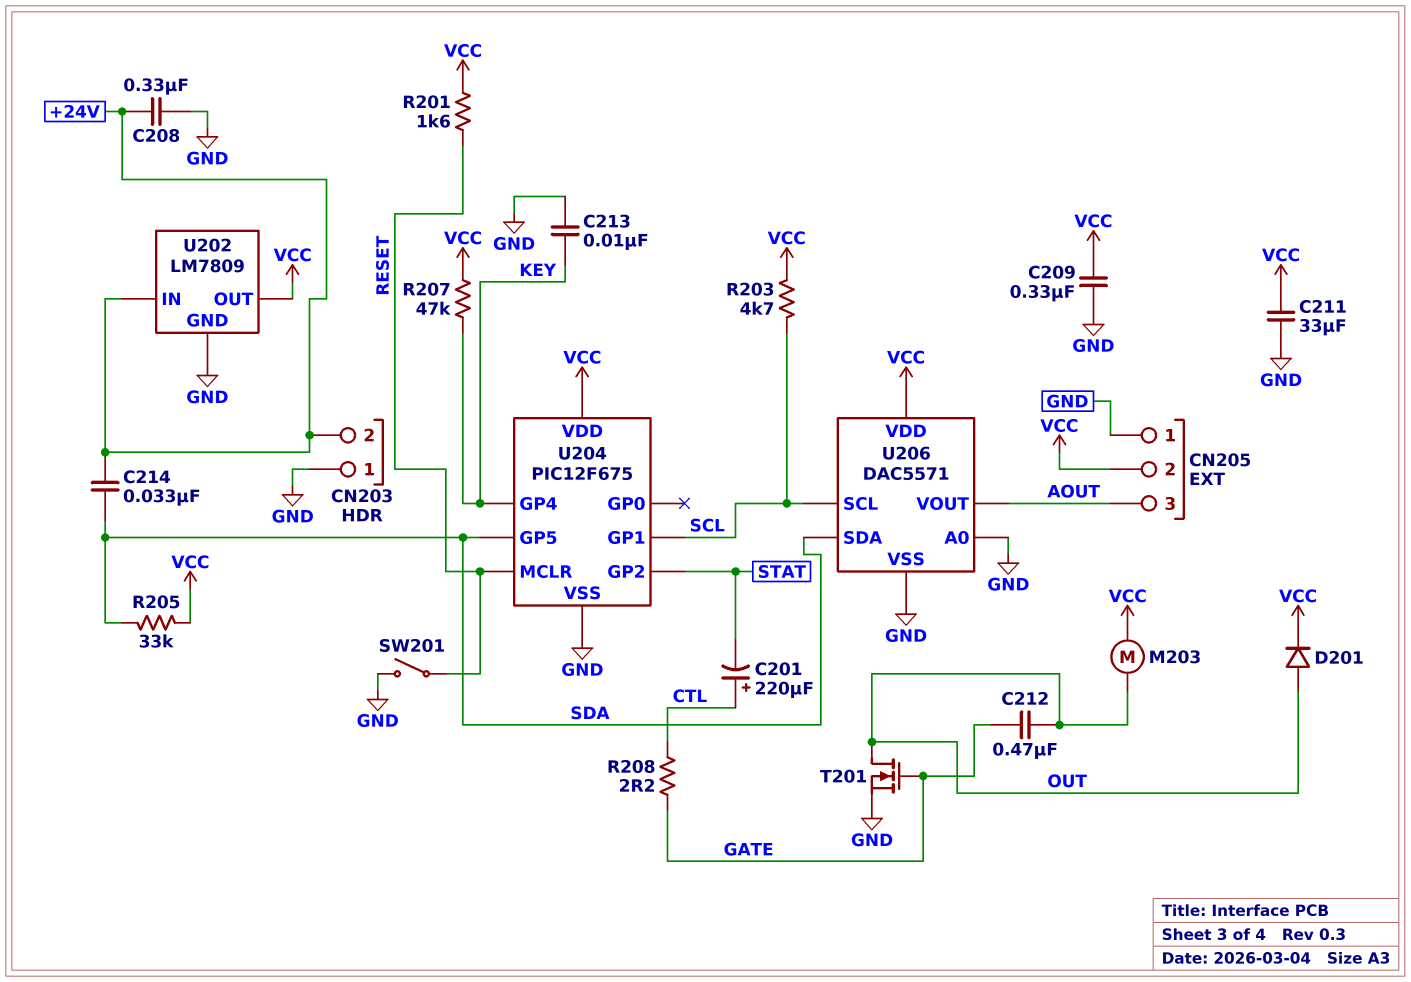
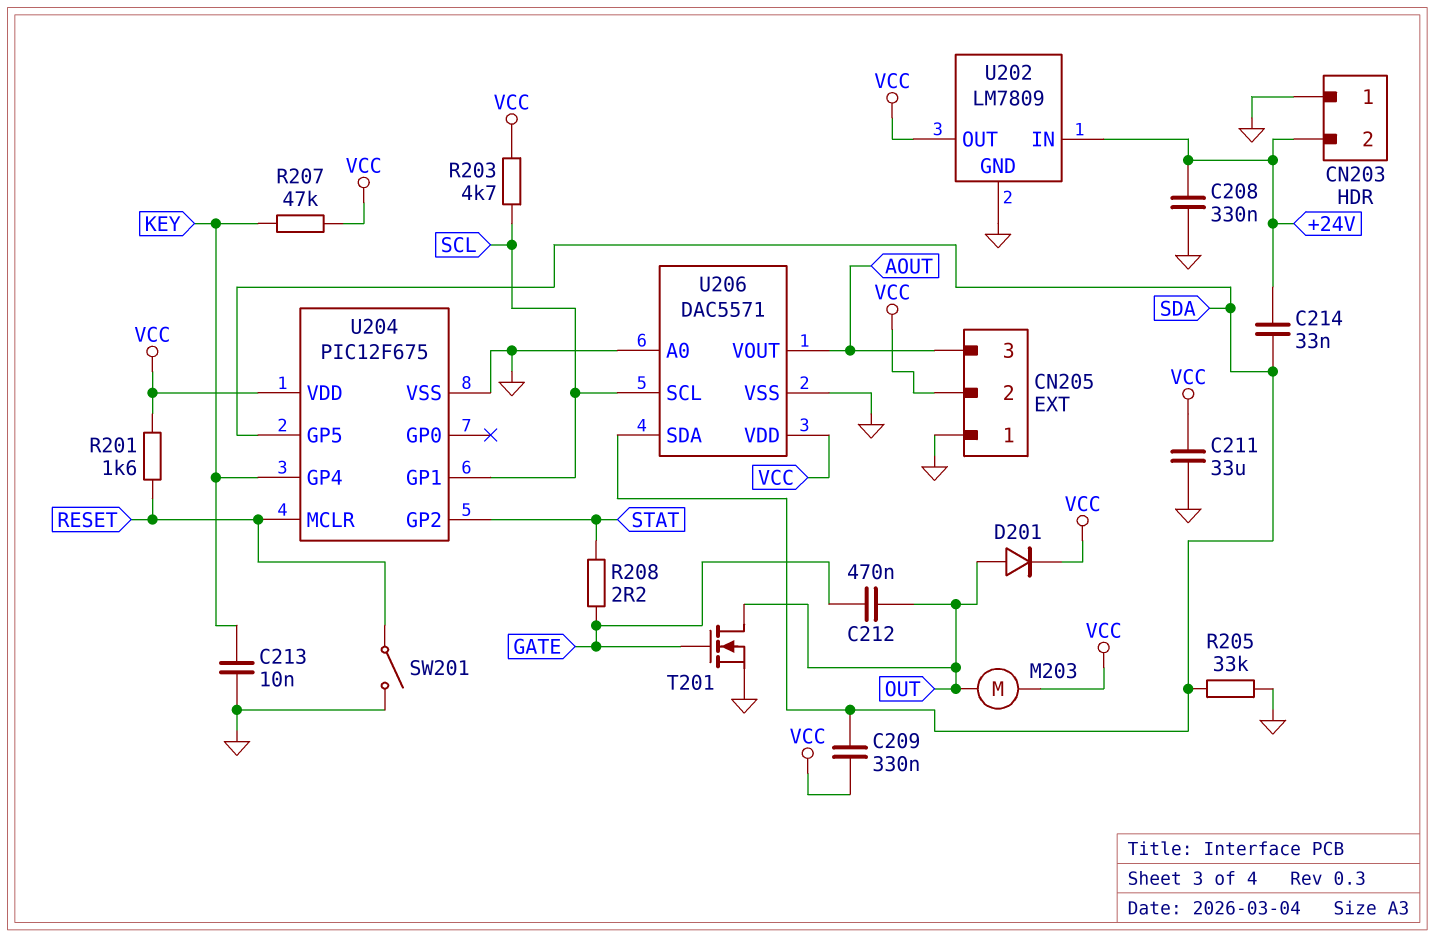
C201: 220uF (plus CTL, minus STAT) -> none
C209: 330nF (GND, VCC) -> 330nF (SDA, VCC)
R205: 33k (SDA, VCC) -> 33k (GND, SDA)
R208: 2.2 (CTL, GATE) -> 2.2 (GATE, STAT)

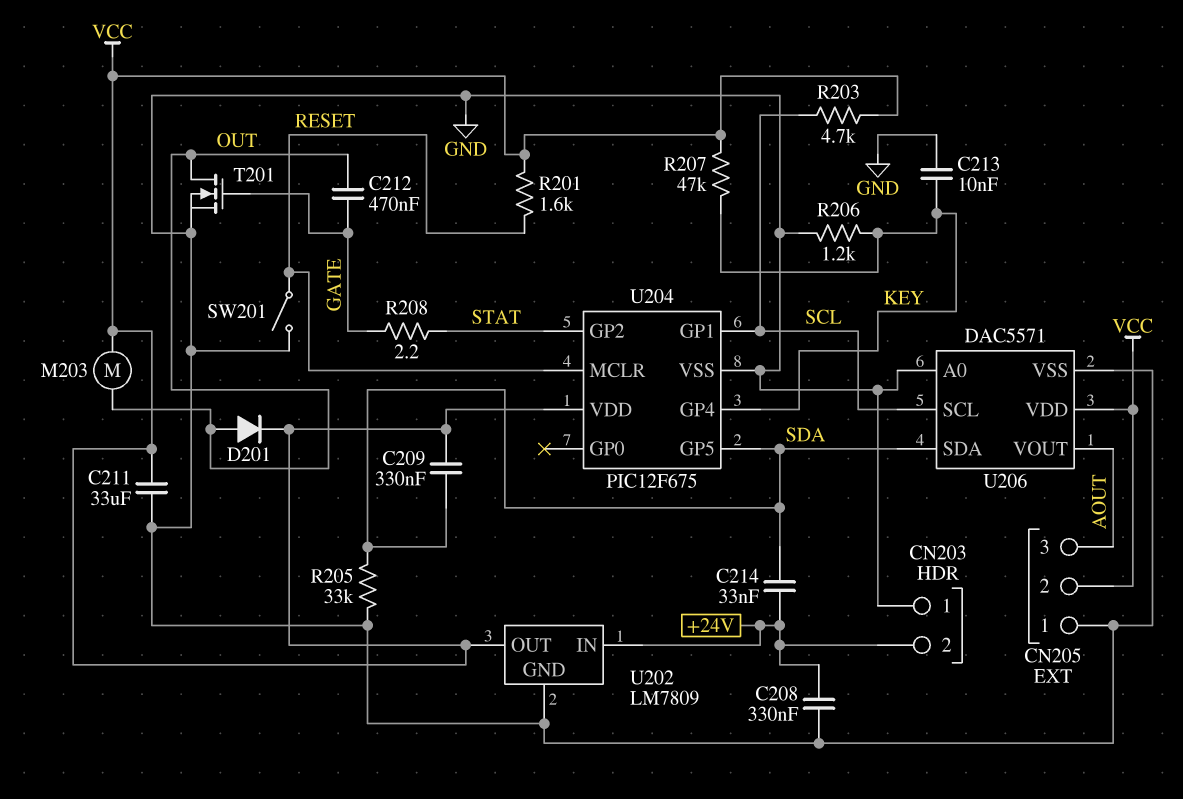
R206: none -> 1.2k (GND, KEY)

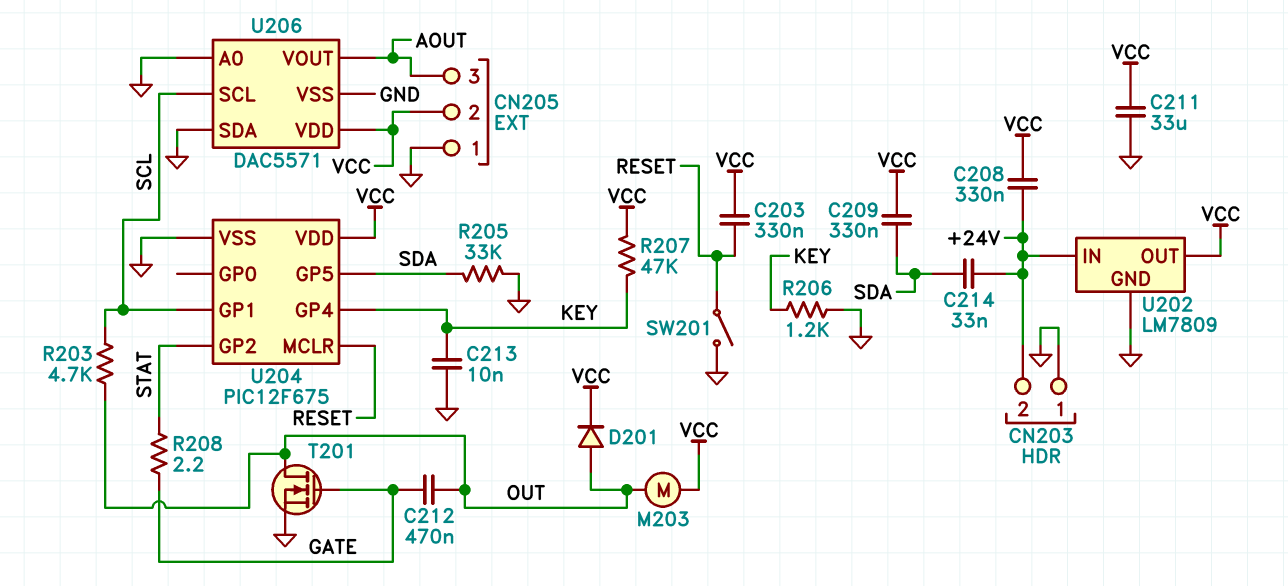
C203: none -> 330nF (RESET, VCC)
C208: 330nF (+24V, GND) -> 330nF (+24V, VCC)
R201: 1.6k (RESET, VCC) -> none
R203: 4.7k (SCL, VCC) -> 4.7k (OUT, SCL)
U206 pin SDA: SDA -> GND

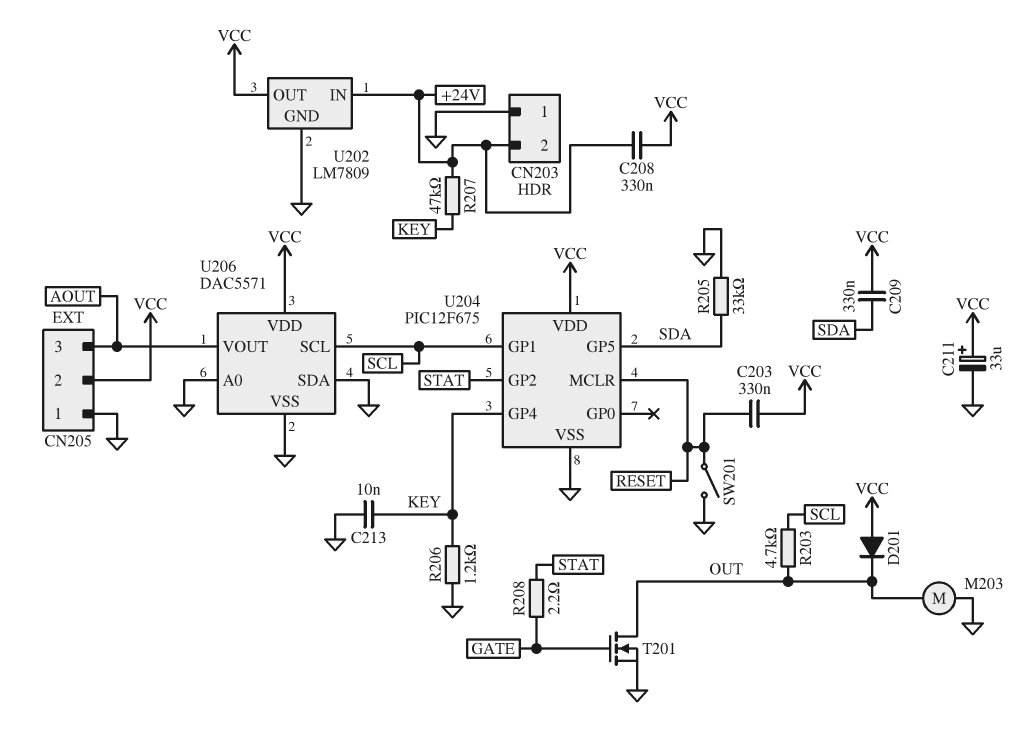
C211: 33uF (GND, VCC) -> 33uF (plus VCC, minus GND)
C212: 470nF (GATE, OUT) -> none
C214: 33nF (+24V, SDA) -> none
D201: diode (A OUT, K VCC) -> diode (A VCC, K OUT)
M203: motor (OUT, VCC) -> motor (GND, OUT)
R207: 47k (KEY, VCC) -> 47k (+24V, KEY)

